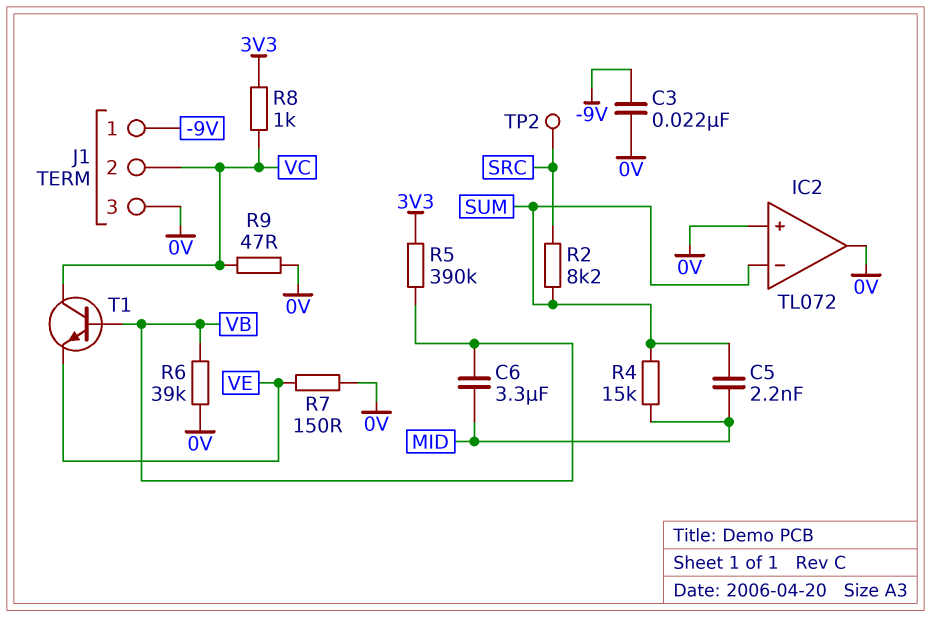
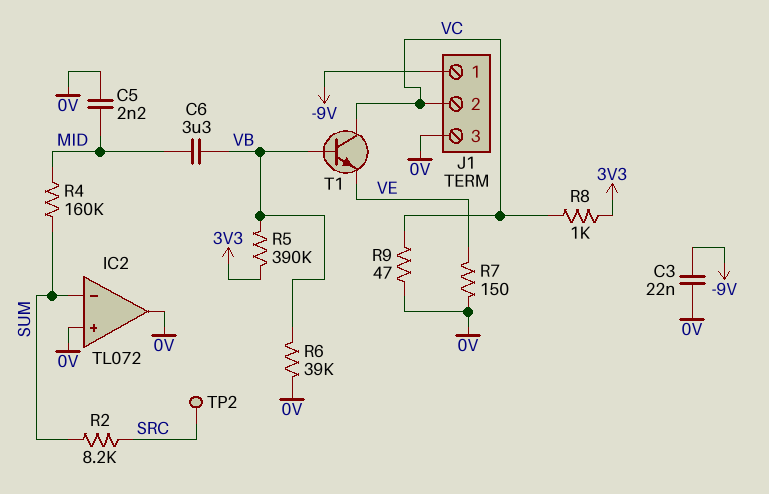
C5: 2.2nF (MID, SUM) -> 2.2nF (0V, MID)
R4: 15k (MID, SUM) -> 160k (MID, SUM)

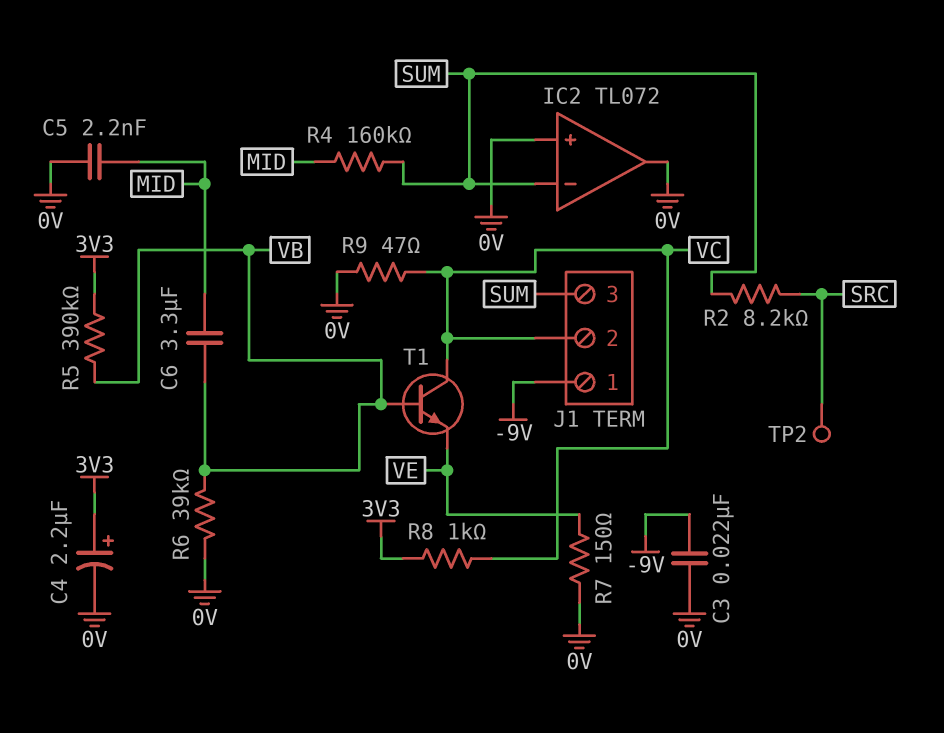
C4: none -> 2.2uF (plus 3V3, minus 0V)
J1 pin 3: 0V -> SUM

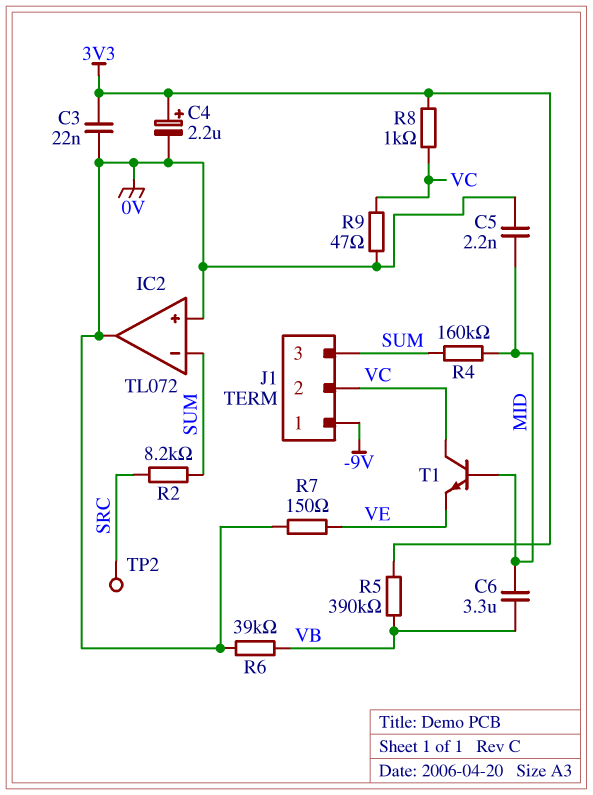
C3: 22nF (-9V, 0V) -> 22nF (0V, 3V3)
T1: NPN (B VB, C VC, E VE) -> NPN (B MID, C VC, E VE)

